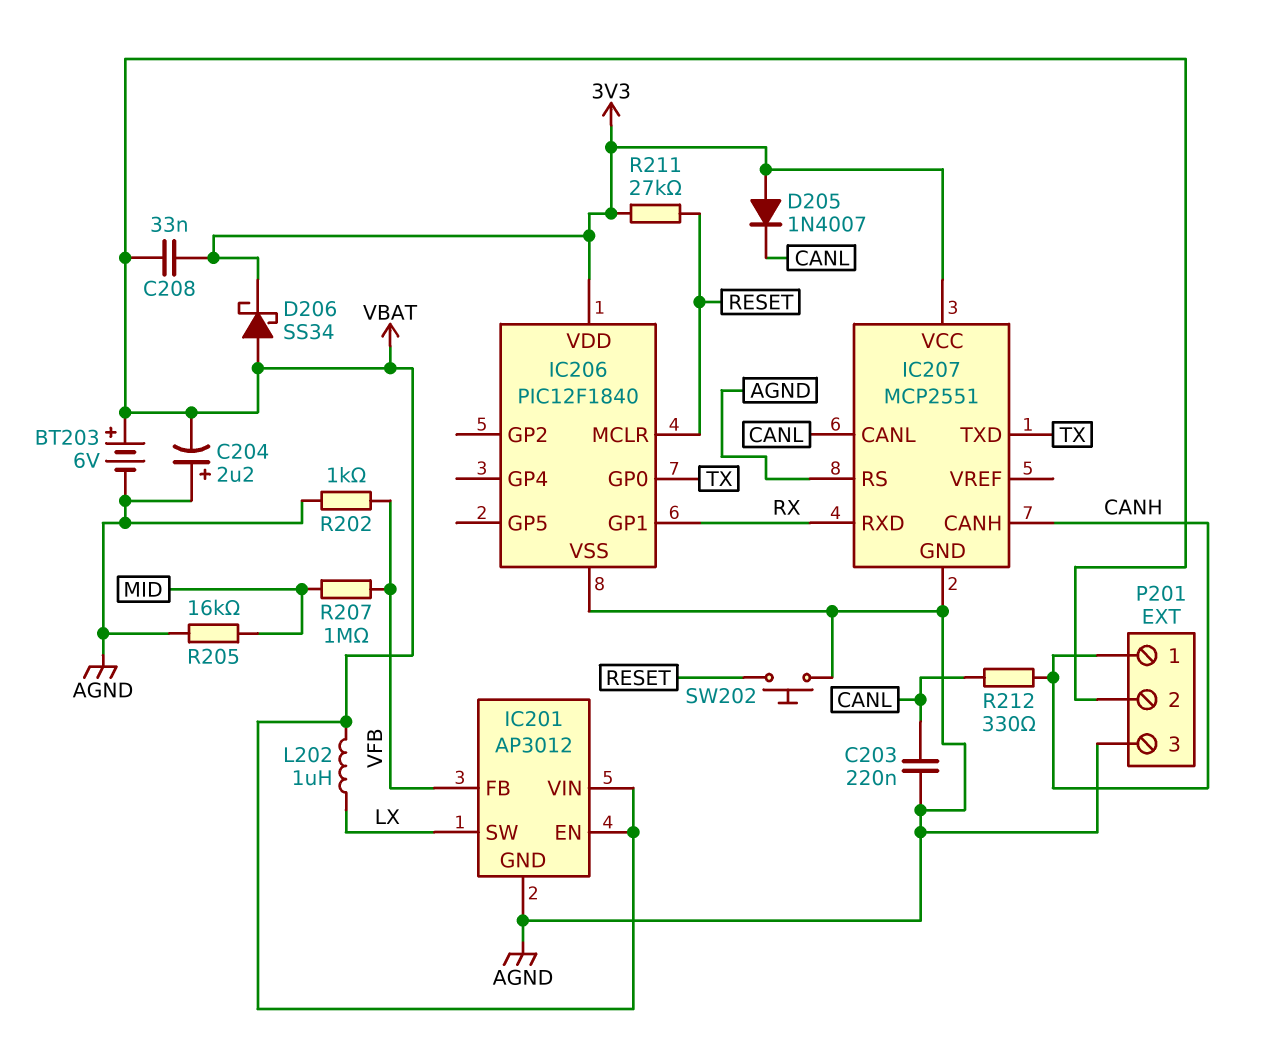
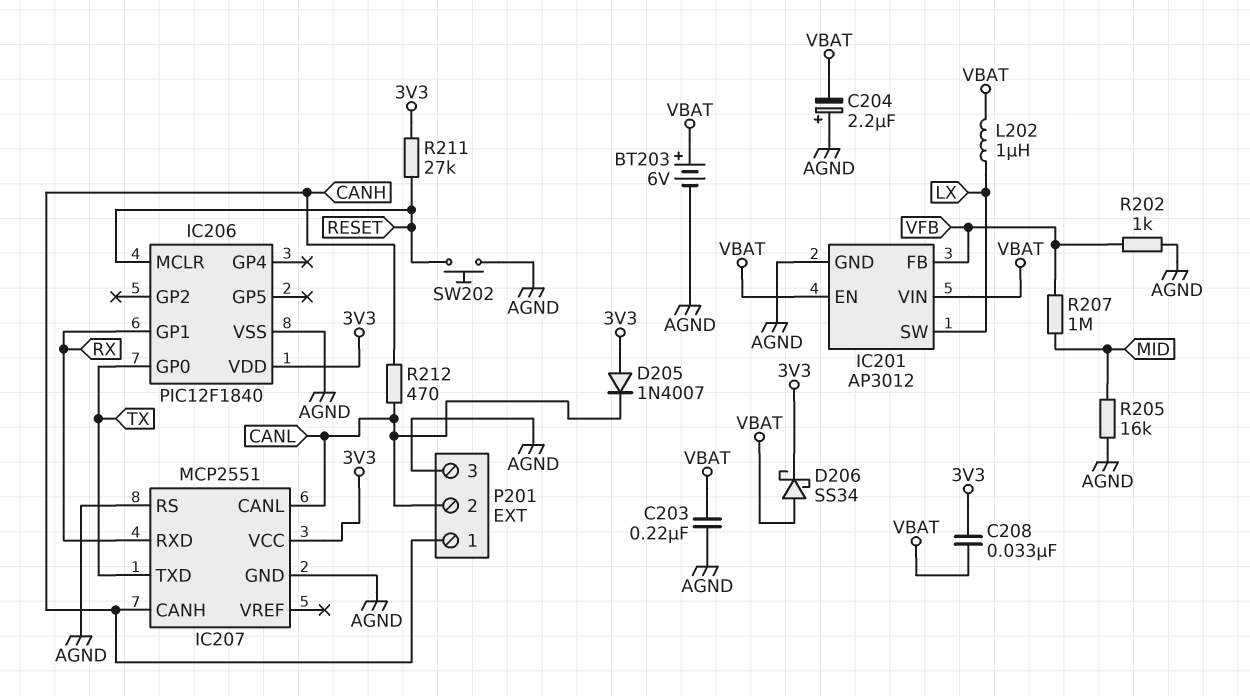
C203: 220nF (AGND, CANL) -> 220nF (AGND, VBAT)
P201 pin 2: VBAT -> CANL
R212: 330 (CANH, CANL) -> 470 (CANH, CANL)

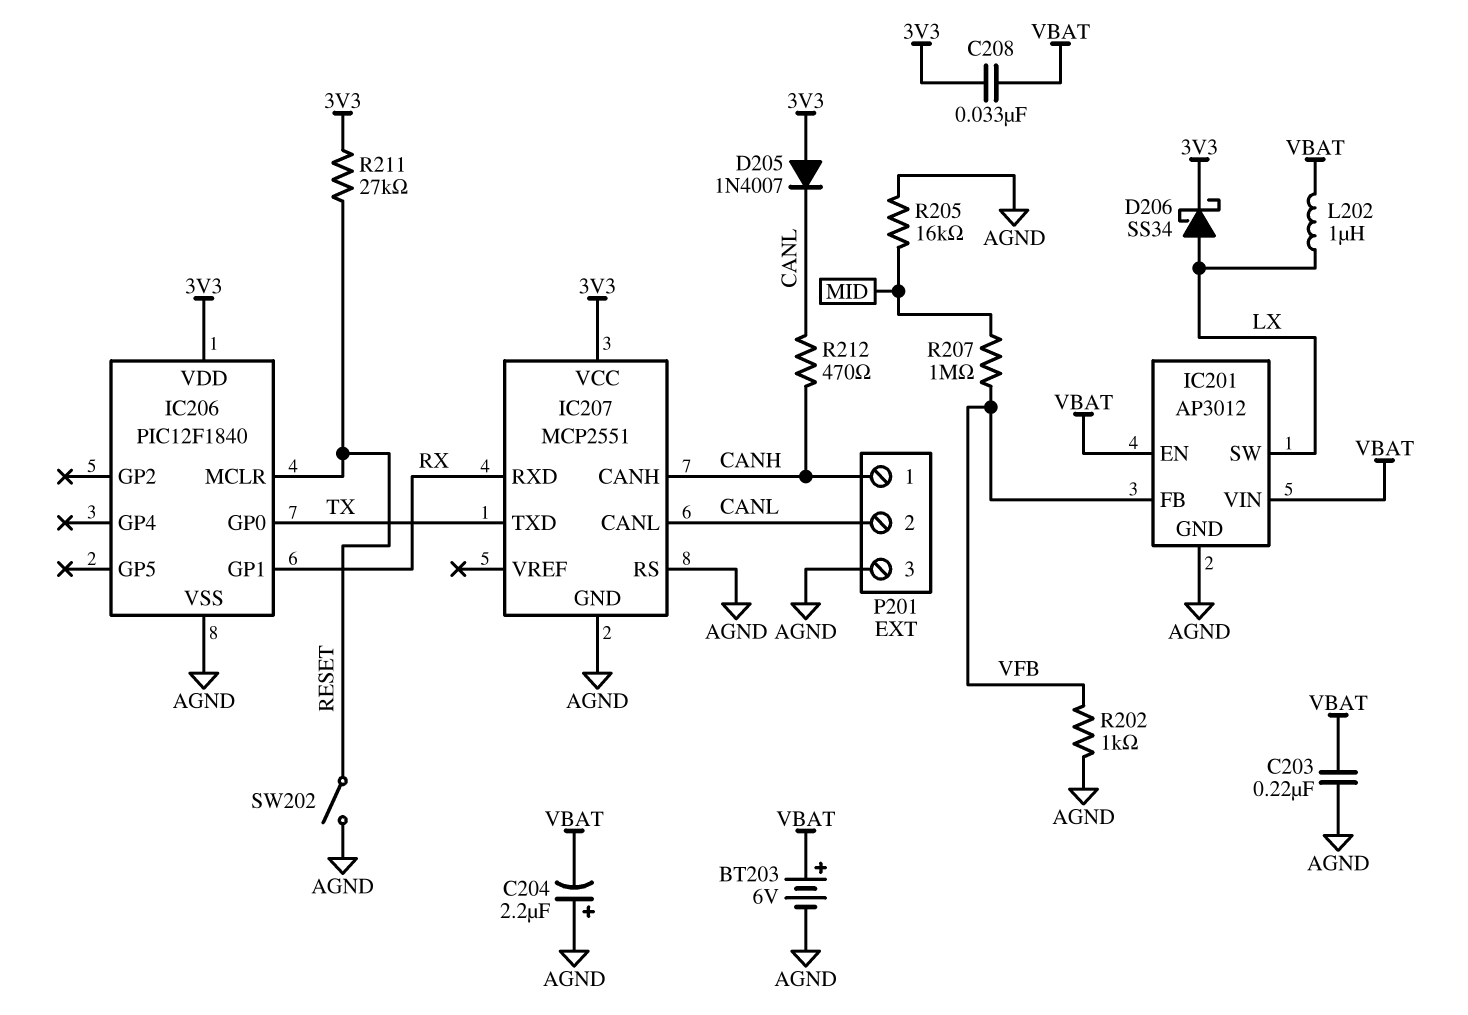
D206: schottky SS34 (A VBAT, K 3V3) -> schottky SS34 (A LX, K 3V3)
SW202: button (AGND, RESET) -> switch (AGND, RESET)

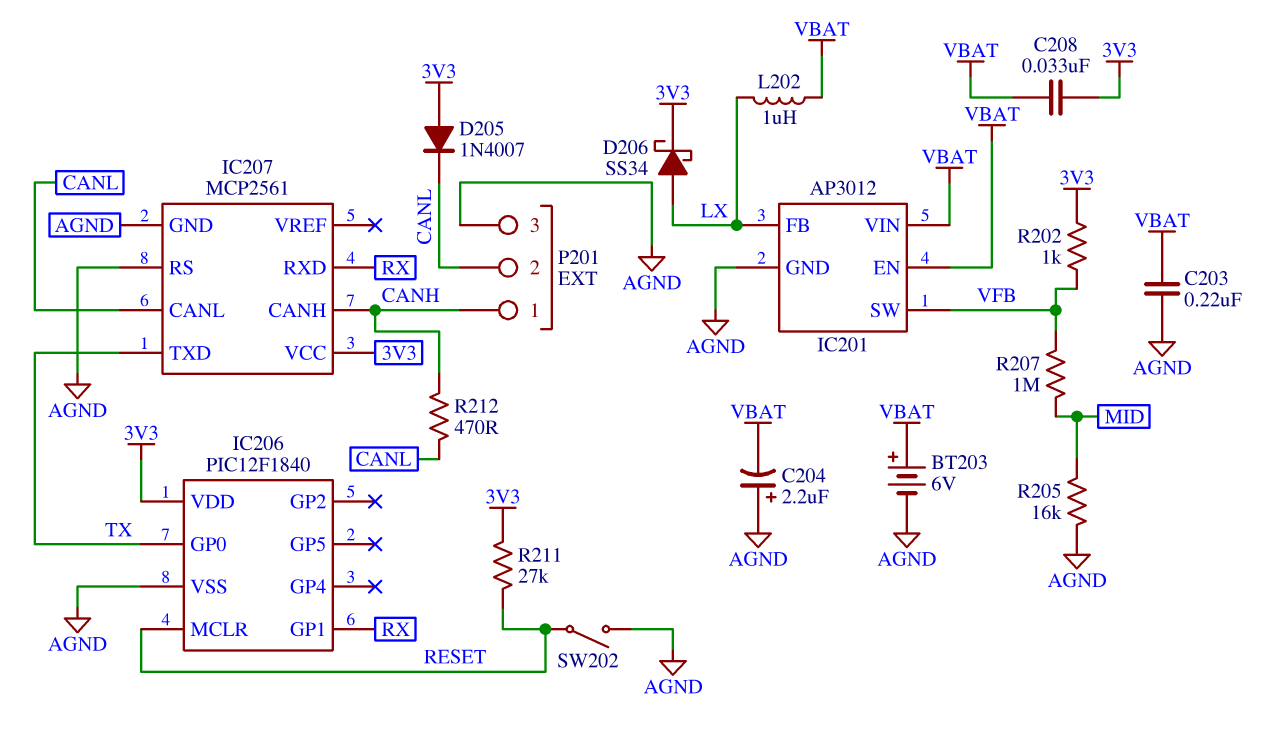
IC201 pin FB: VFB -> LX
IC201 pin SW: LX -> VFB
IC207: MCP2551 -> MCP2561
R202: 1k (AGND, VFB) -> 1k (3V3, VFB)

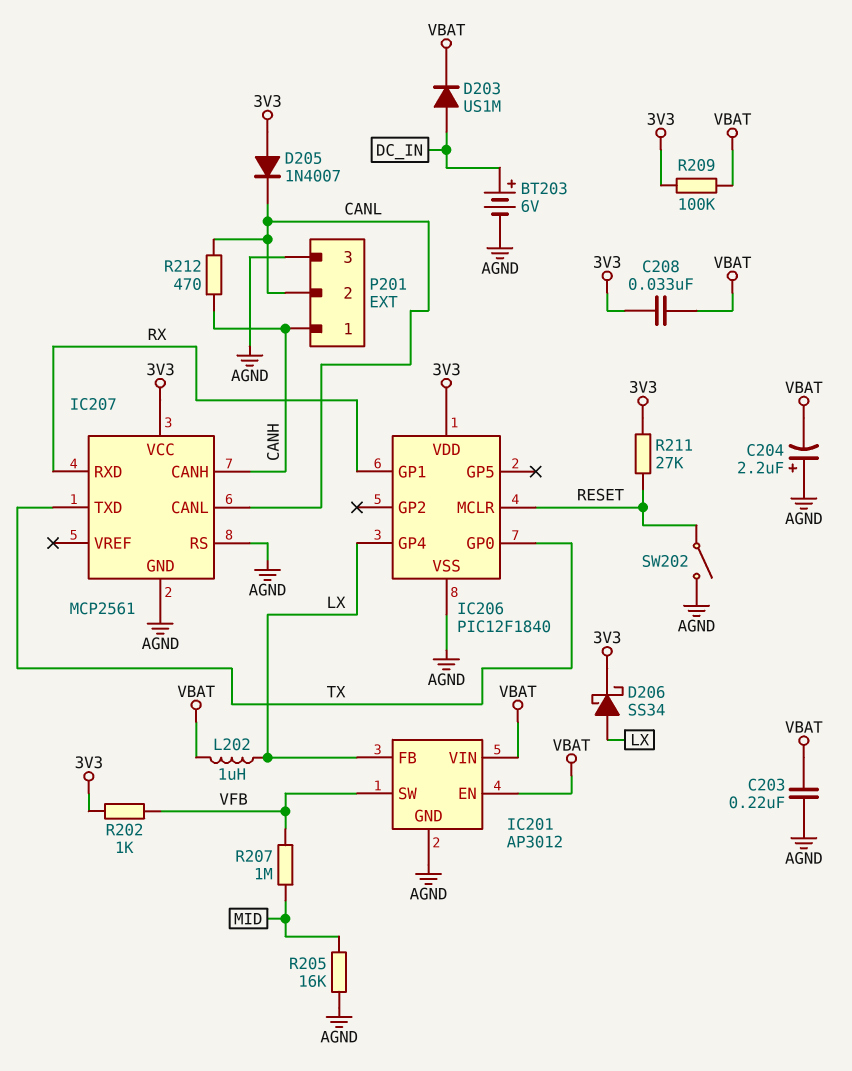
BT203: 6V (plus VBAT, minus AGND) -> 6V (plus DC_IN, minus AGND)
D203: none -> diode US1M (A DC_IN, K VBAT)
IC206 pin GP4: none -> LX
R209: none -> 100k (3V3, VBAT)

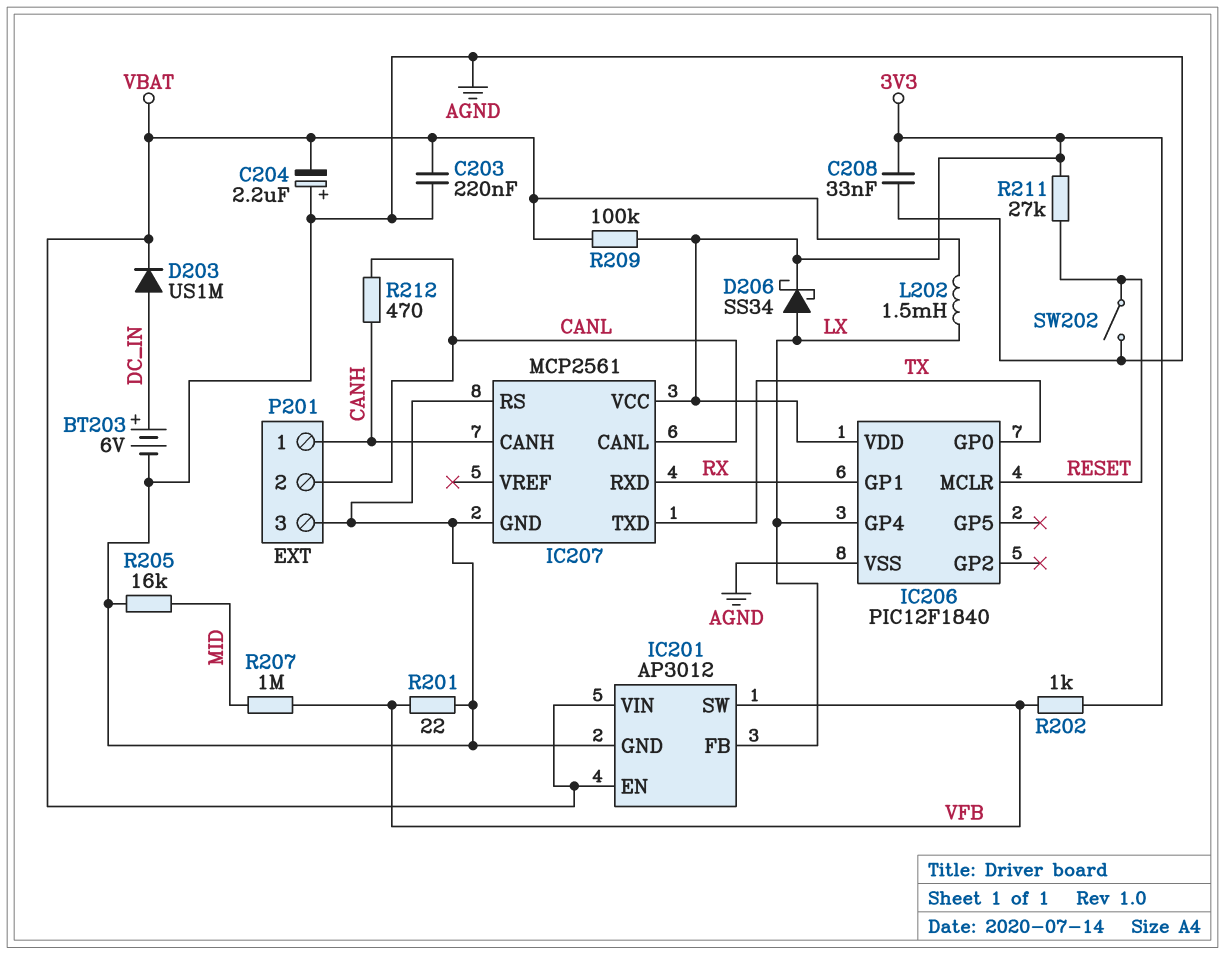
C208: 33nF (3V3, VBAT) -> 33nF (3V3, AGND)
D205: diode 1N4007 (A 3V3, K CANL) -> none
L202: 1uH (LX, VBAT) -> 1.5mH (LX, VBAT)
R201: none -> 22 (AGND, VFB)

